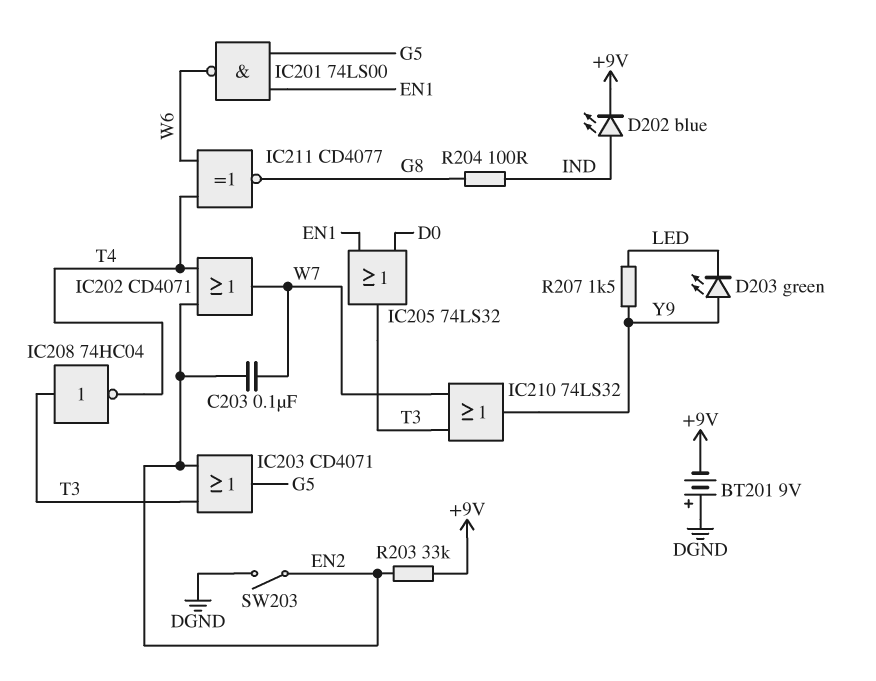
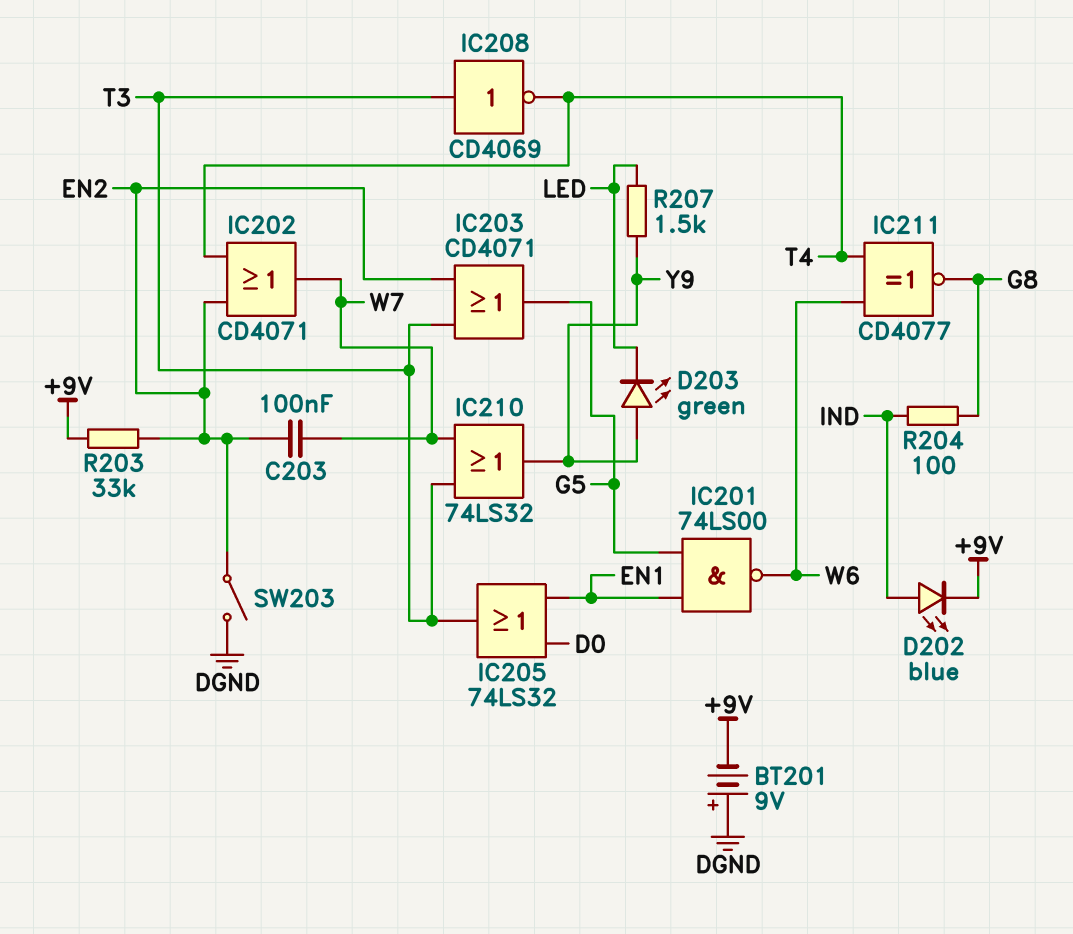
IC208: NOT 74HC04 (in T3, out T4) -> NOT CD4069 (in T3, out T4)

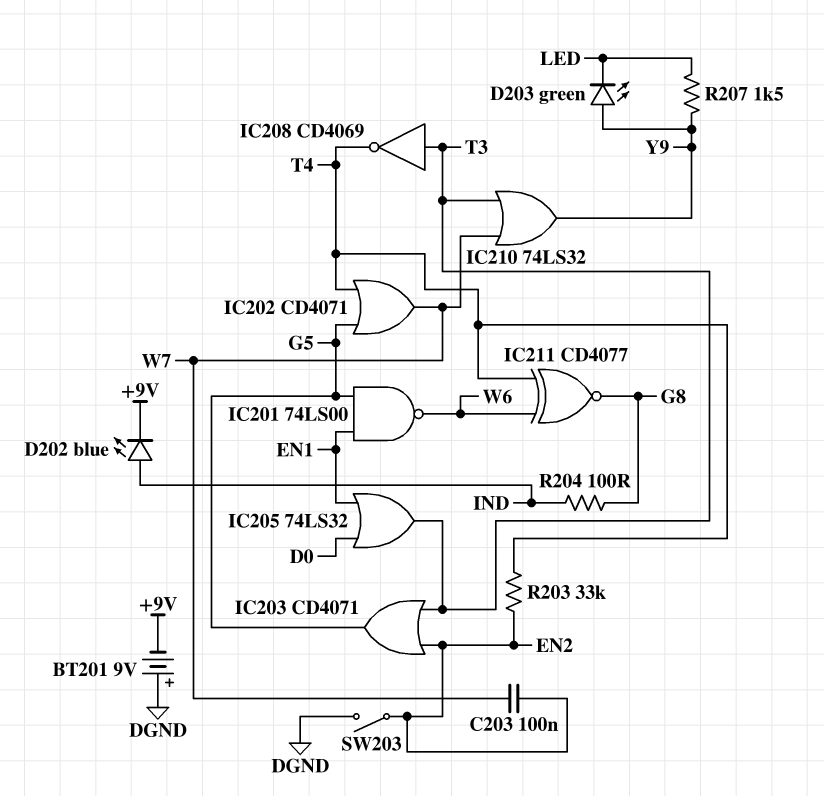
IC202: OR CD4071 (in EN2, in T4, out W7) -> OR CD4071 (in G5, in T4, out W7)
R203: 33k (+9V, EN2) -> 33k (EN2, T4)

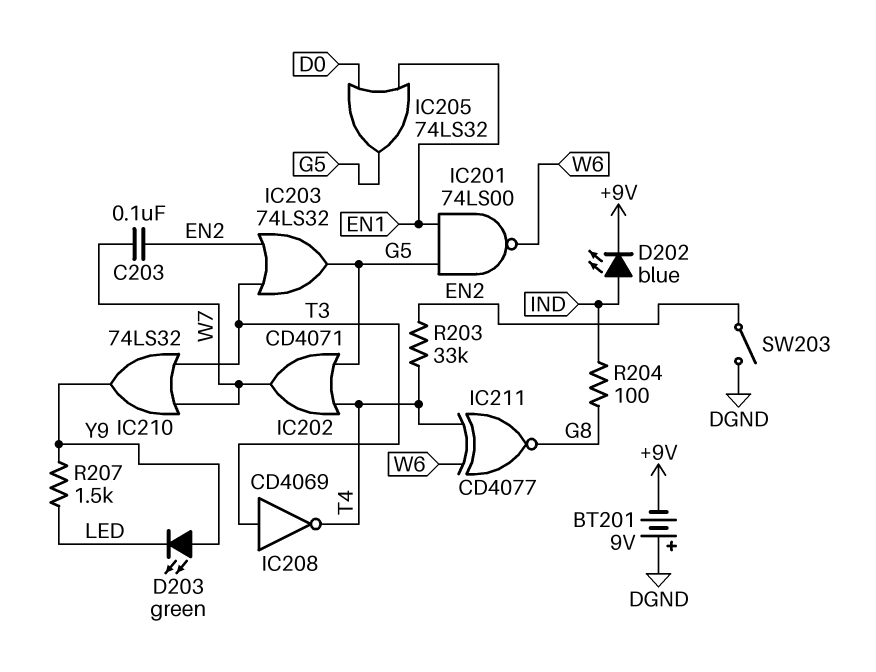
IC203: OR CD4071 (in EN2, in T3, out G5) -> OR 74LS32 (in EN2, in T3, out G5)
IC205: OR 74LS32 (in D0, in EN1, out T3) -> OR 74LS32 (in D0, in EN1, out G5)

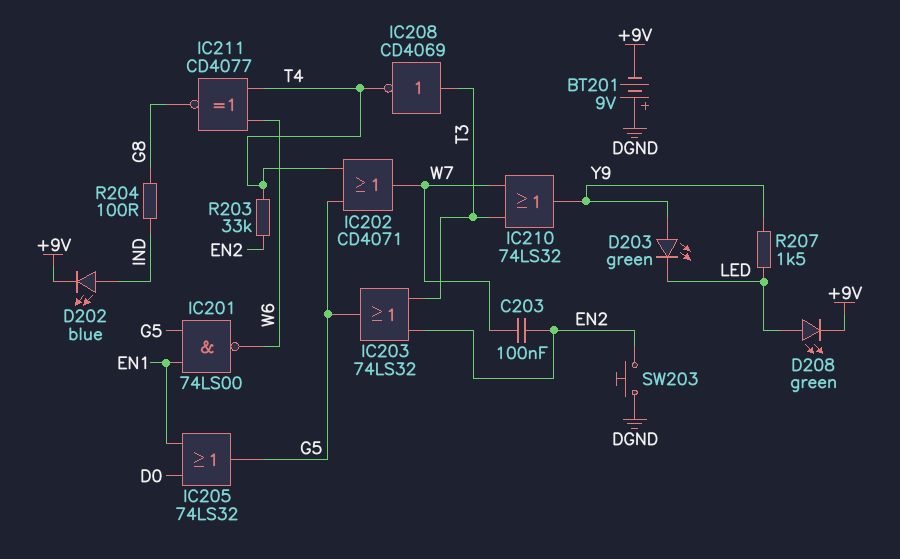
D208: none -> LED green (A LED, K +9V)
SW203: switch (DGND, EN2) -> button (DGND, EN2)

